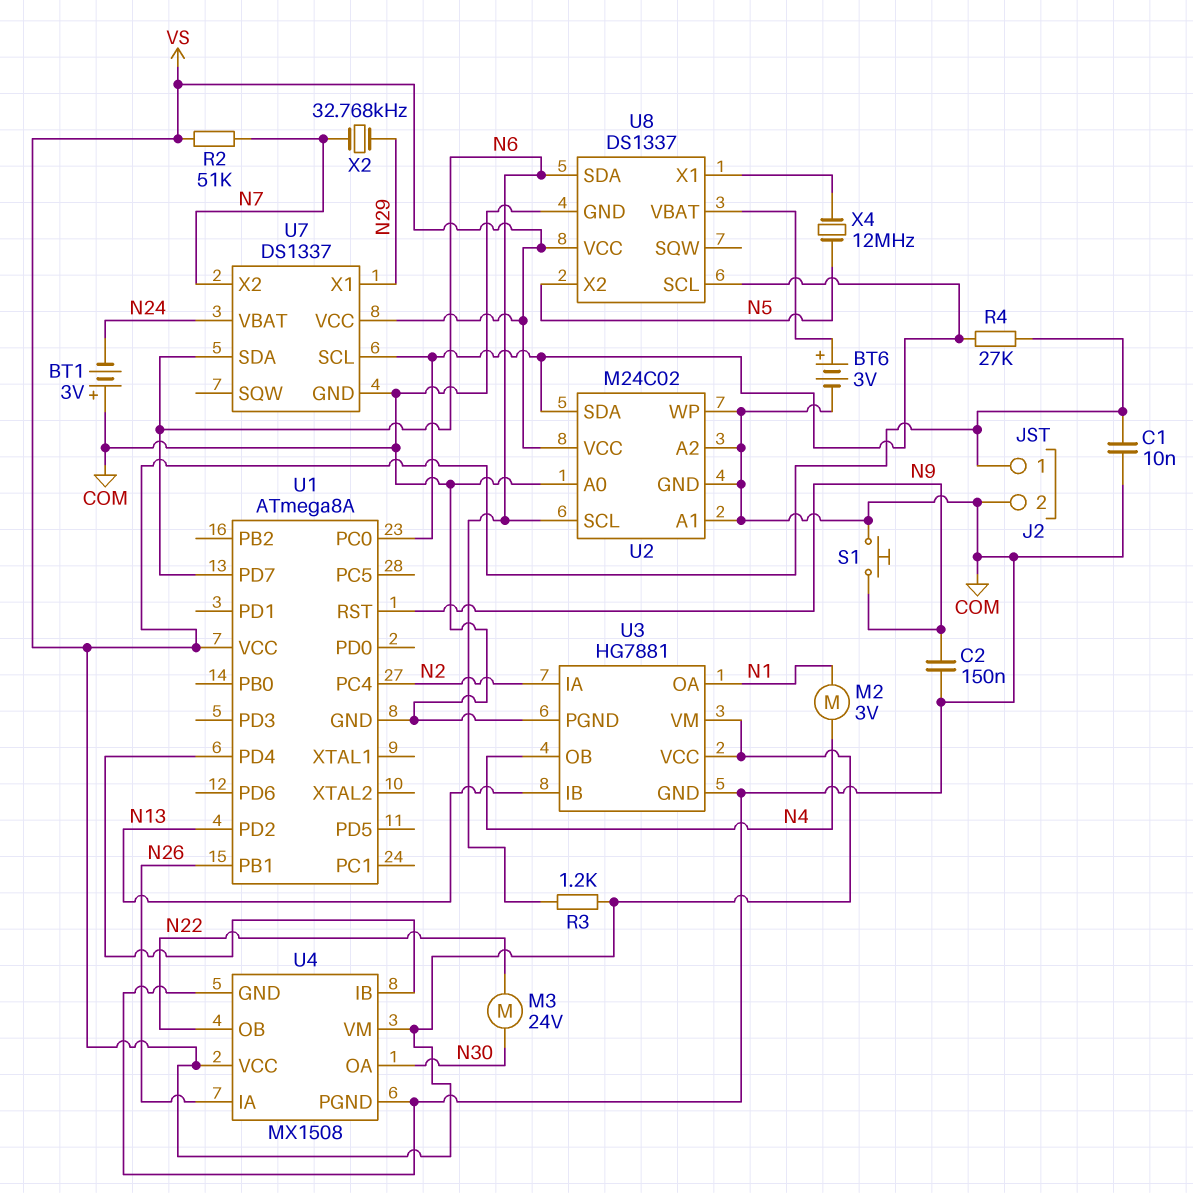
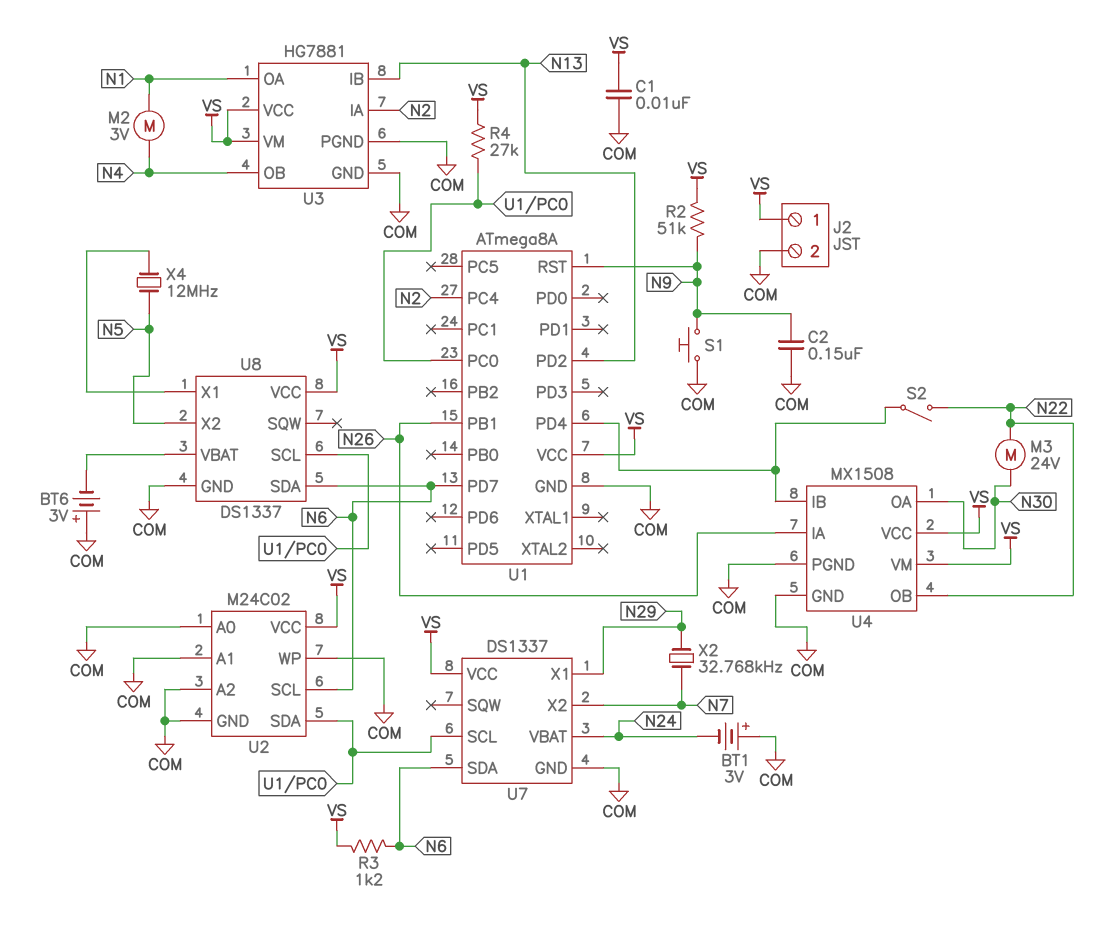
BT6: 3V (plus U8/VBAT, minus COM) -> 3V (plus COM, minus U8/VBAT)
R2: 51k (N7, VS) -> 51k (N9, VS)
S2: none -> switch (N22, U1/PD4)

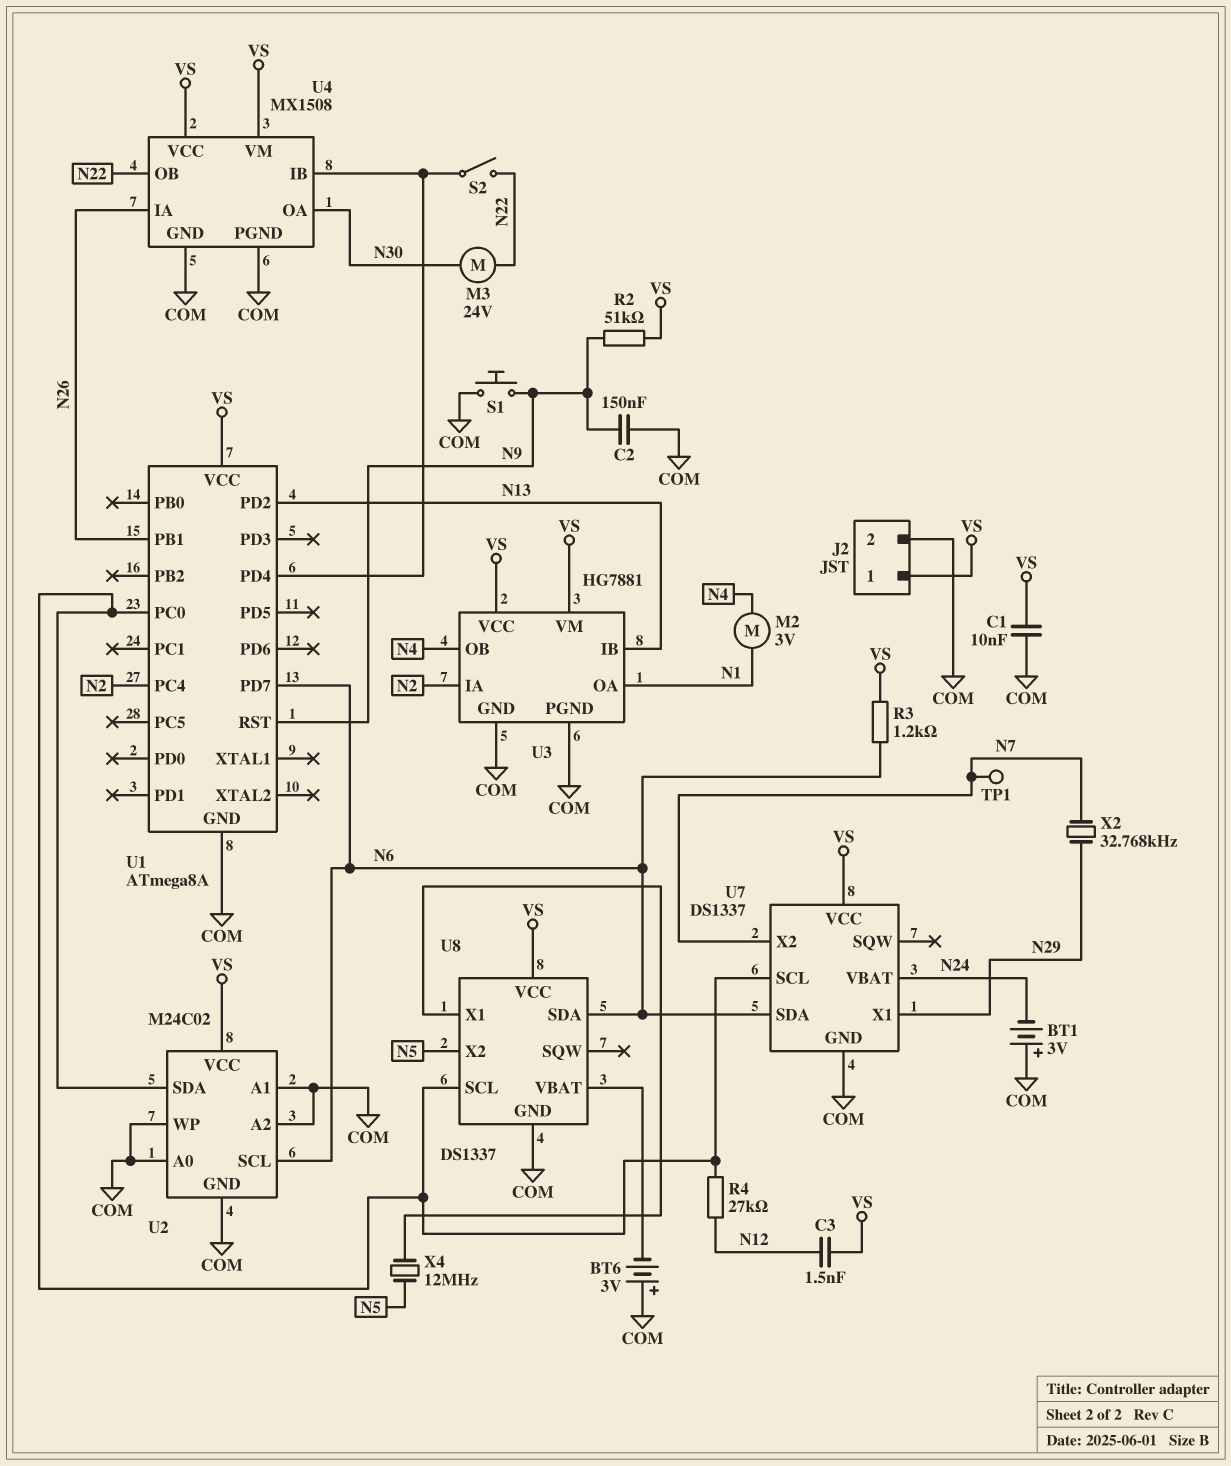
C3: none -> 1.5nF (N12, VS)
R4: 27k (U1/PC0, VS) -> 27k (N12, U1/PC0)
TP1: none -> test point (N7)

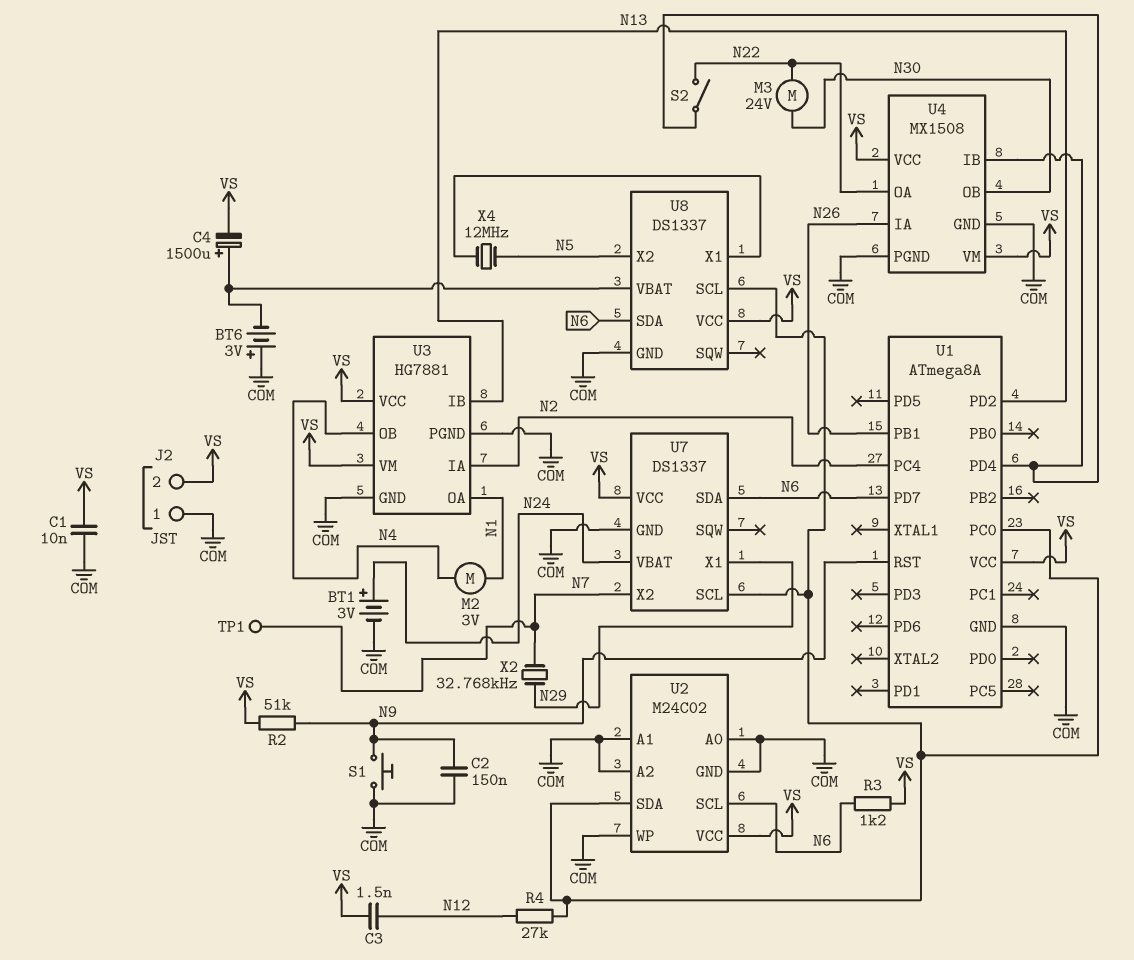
BT1: 3V (plus COM, minus N24) -> 3V (plus N24, minus COM)
C4: none -> 1500uF (plus U8/VBAT, minus VS)
J2 pin 1: VS -> COM
J2 pin 2: COM -> VS
U4 pin OA: N30 -> N22
U4 pin OB: N22 -> N30

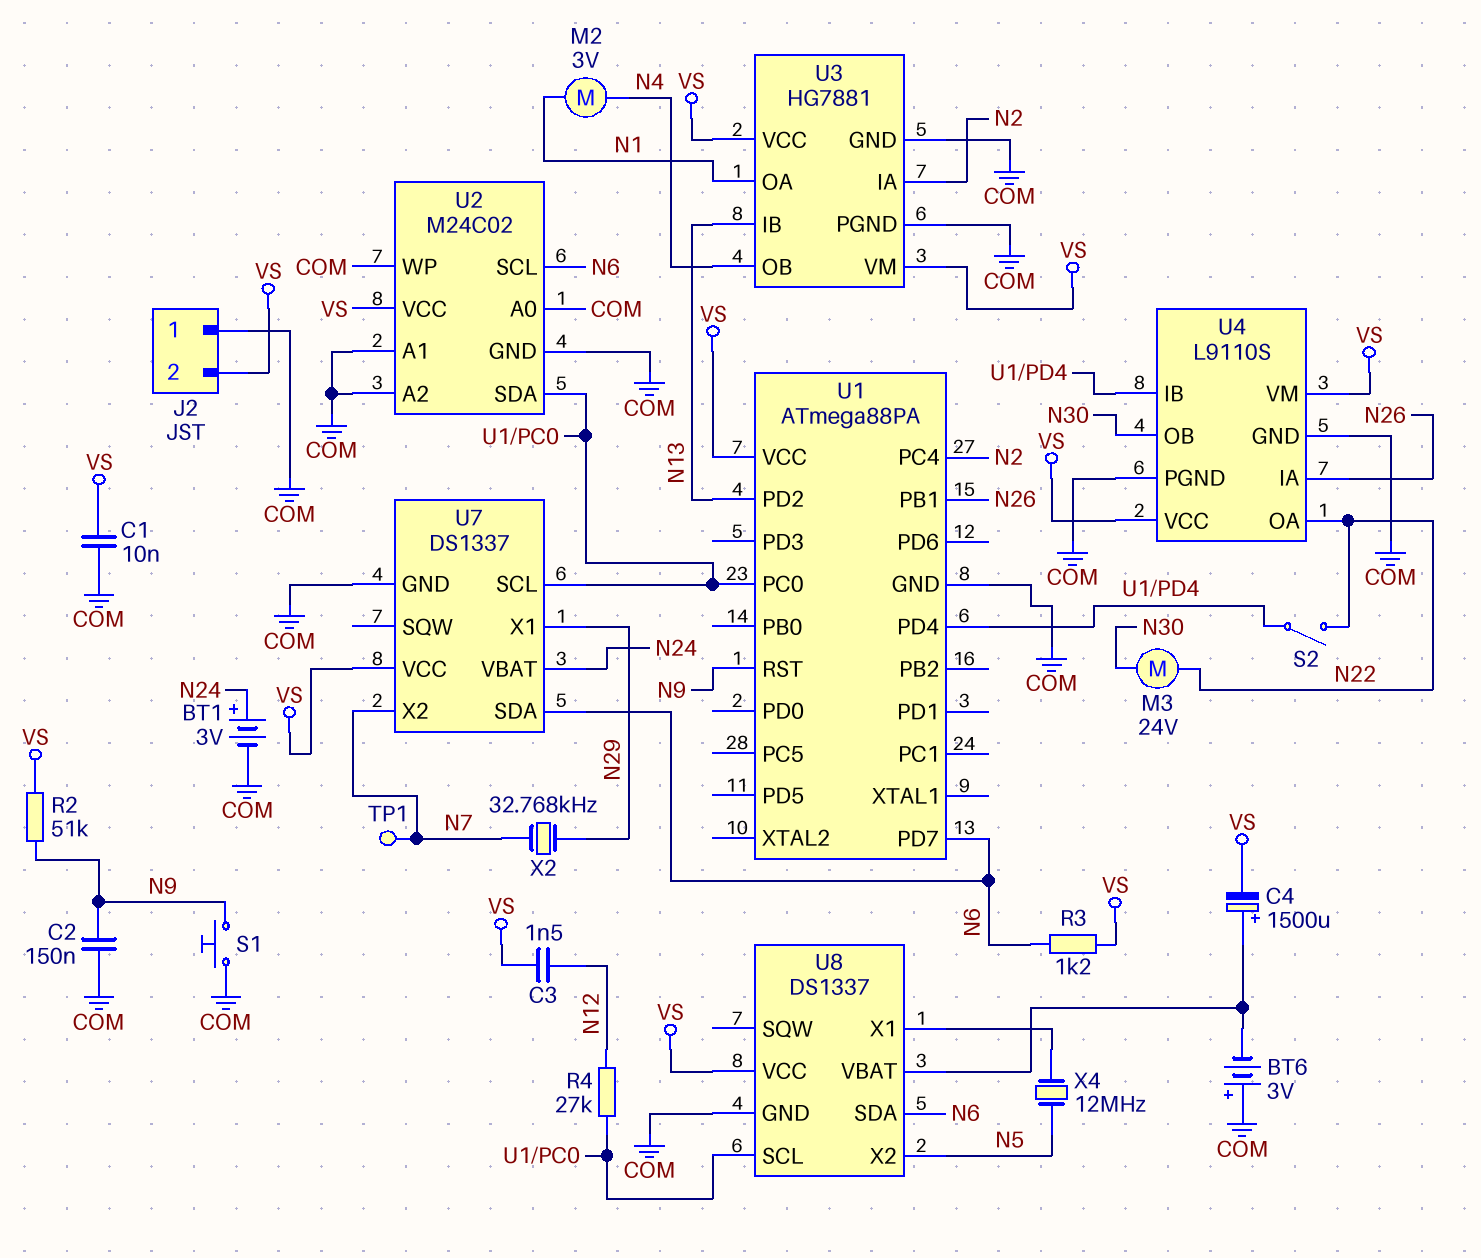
U1: ATmega8A -> ATmega88PA
U4: MX1508 -> L9110S

